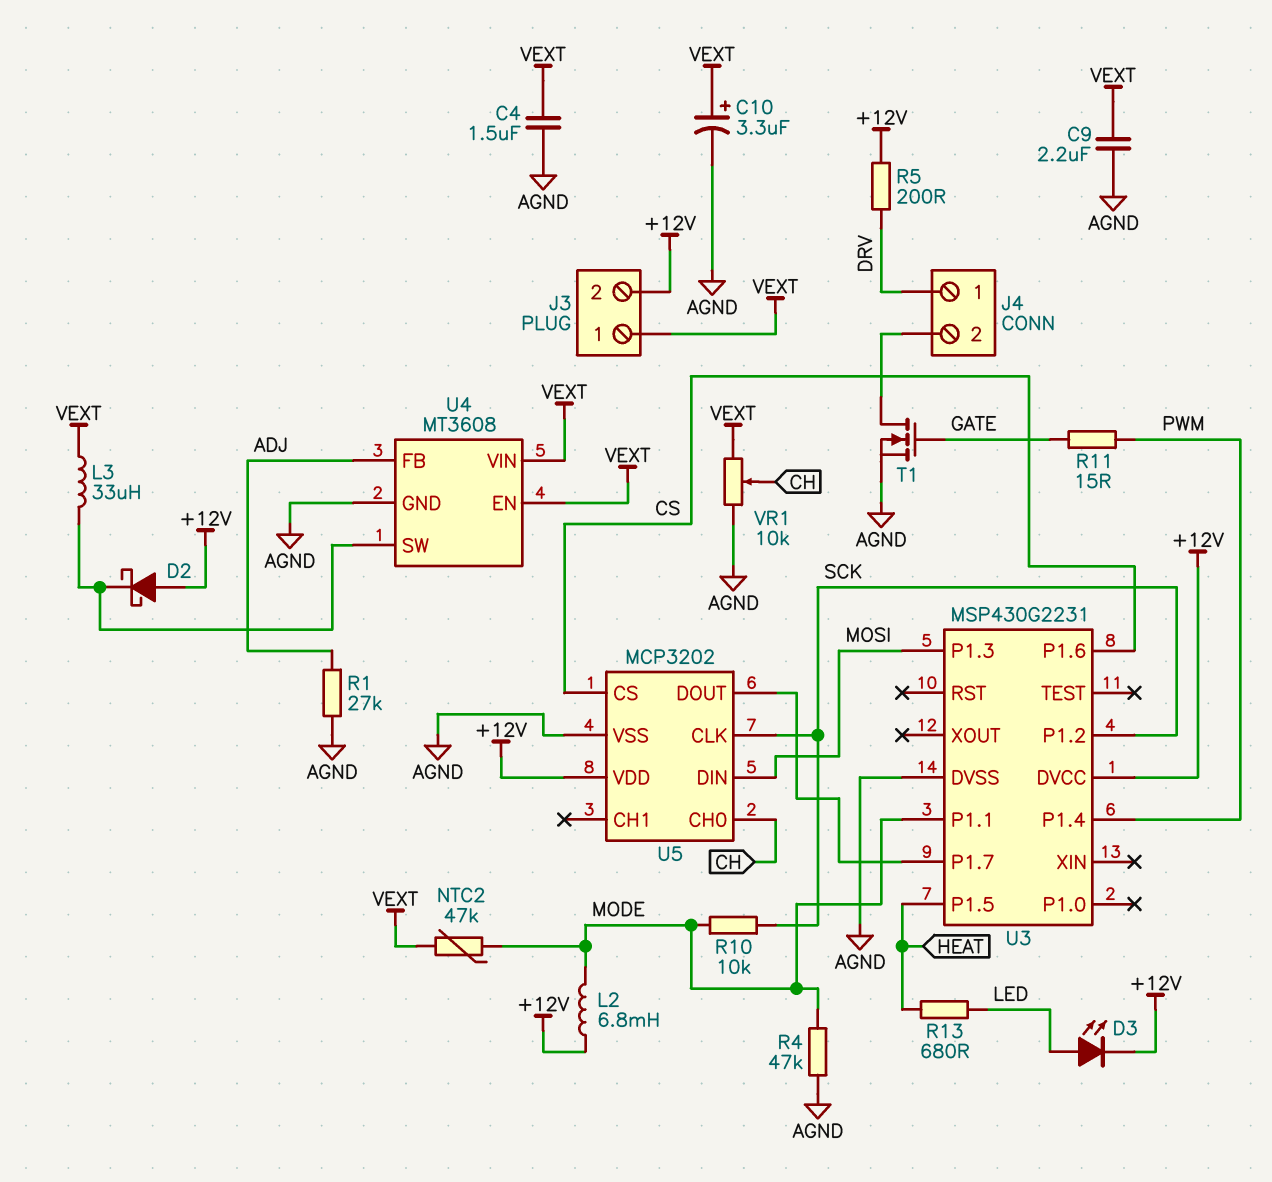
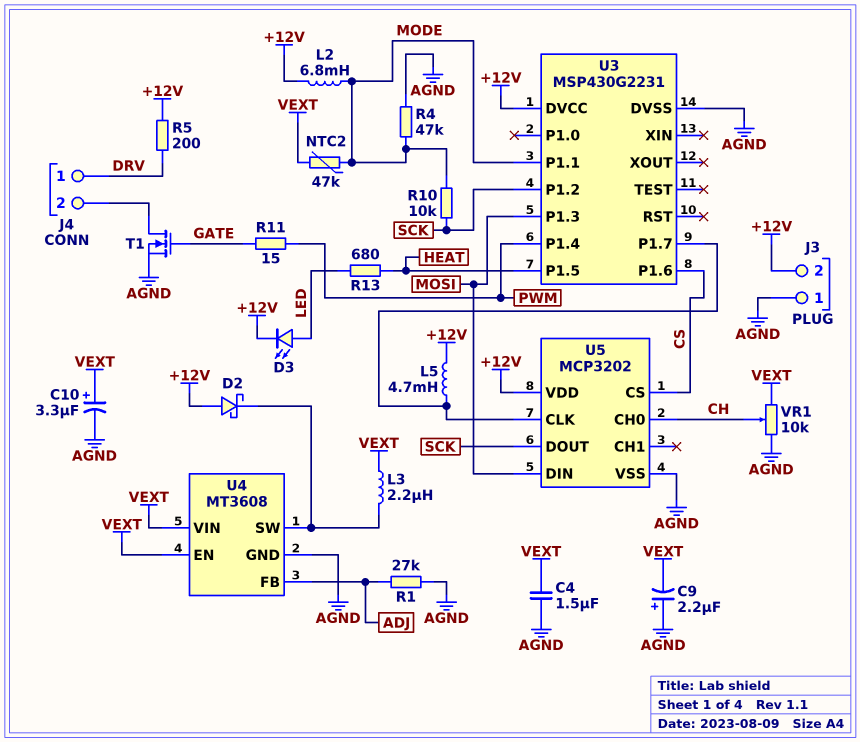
C9: 2.2uF (AGND, VEXT) -> 2.2uF (plus AGND, minus VEXT)
J3 pin 1: VEXT -> AGND
L3: 33uH (U4/SW, VEXT) -> 2.2uH (U4/SW, VEXT)
L5: none -> 4.7mH (+12V, U3/P1.7)
U5 pin CLK: SCK -> U3/P1.7
U5 pin DOUT: U3/P1.7 -> SCK

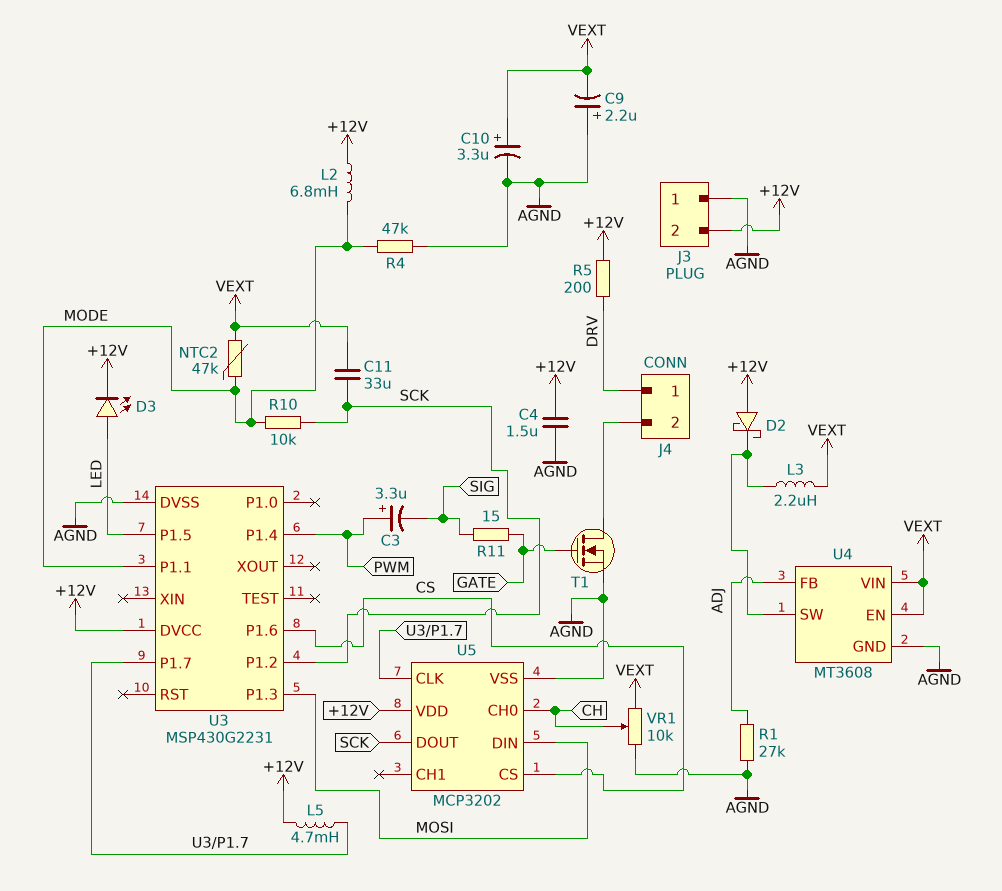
C3: none -> 3.3uF (plus PWM, minus SIG)
C4: 1.5uF (AGND, VEXT) -> 1.5uF (+12V, AGND)
C11: none -> 33uF (SCK, VEXT)
R11: 15 (GATE, PWM) -> 15 (GATE, SIG)
R13: 680 (HEAT, LED) -> none
U3 pin P1.5: HEAT -> LED

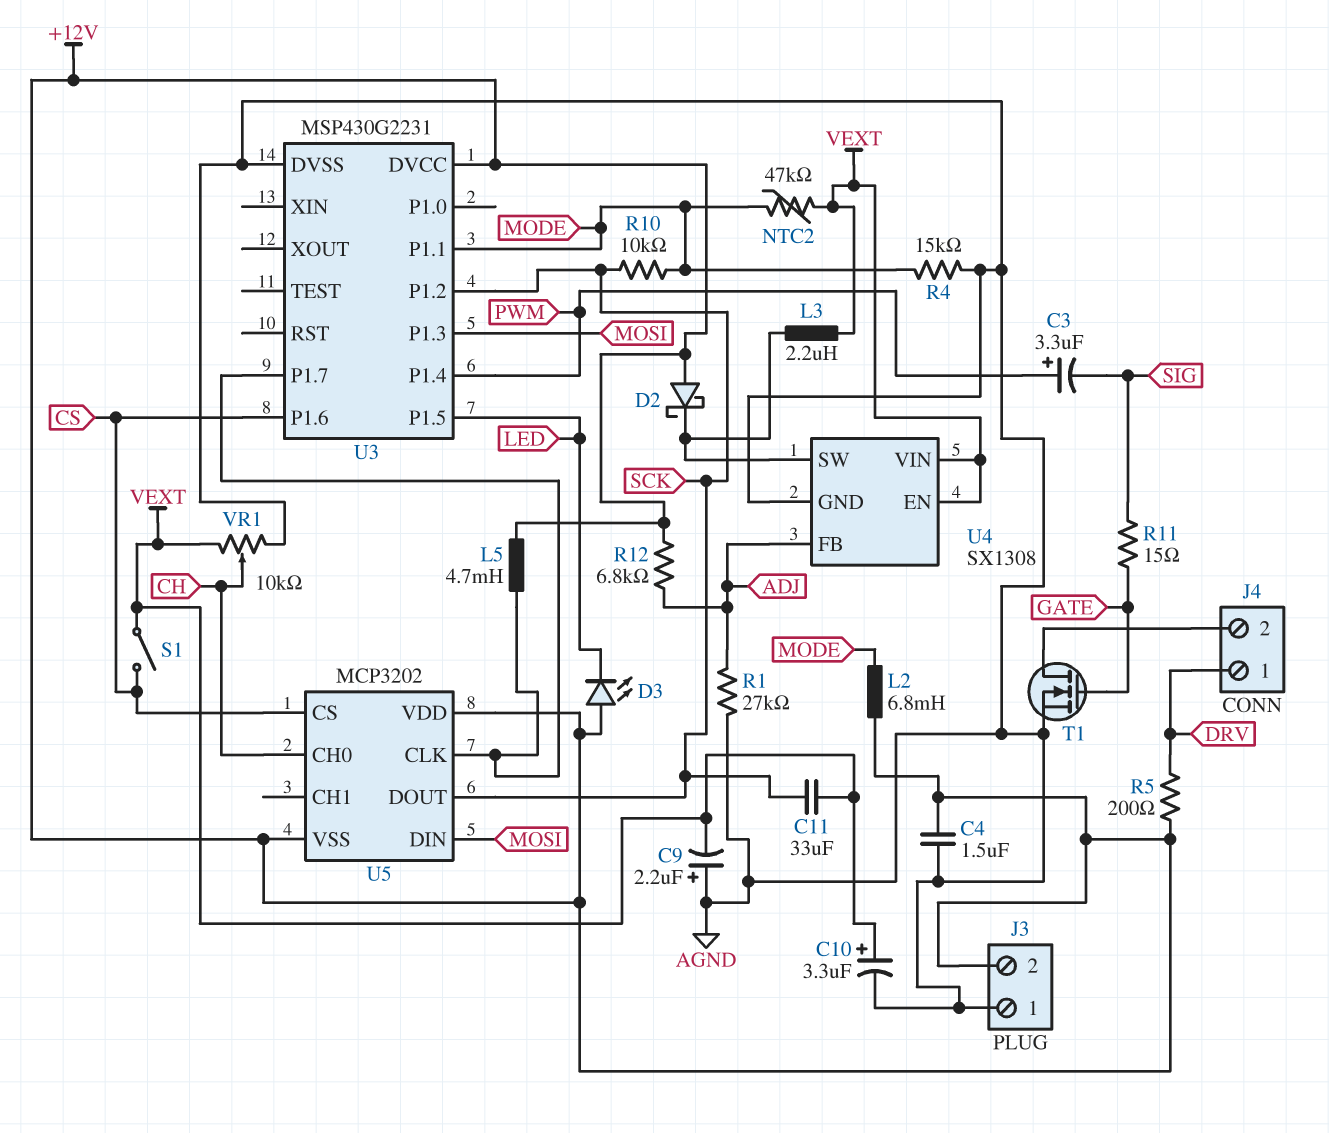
D3: LED (A LED, K +12V) -> LED (A +12V, K LED)
R4: 47k (AGND, MODE) -> 15k (AGND, MODE)
R12: none -> 6.8k (+12V, ADJ)
S1: none -> switch (CS, VEXT)
U4: MT3608 -> SX1308
U5 pin VSS: AGND -> +12V

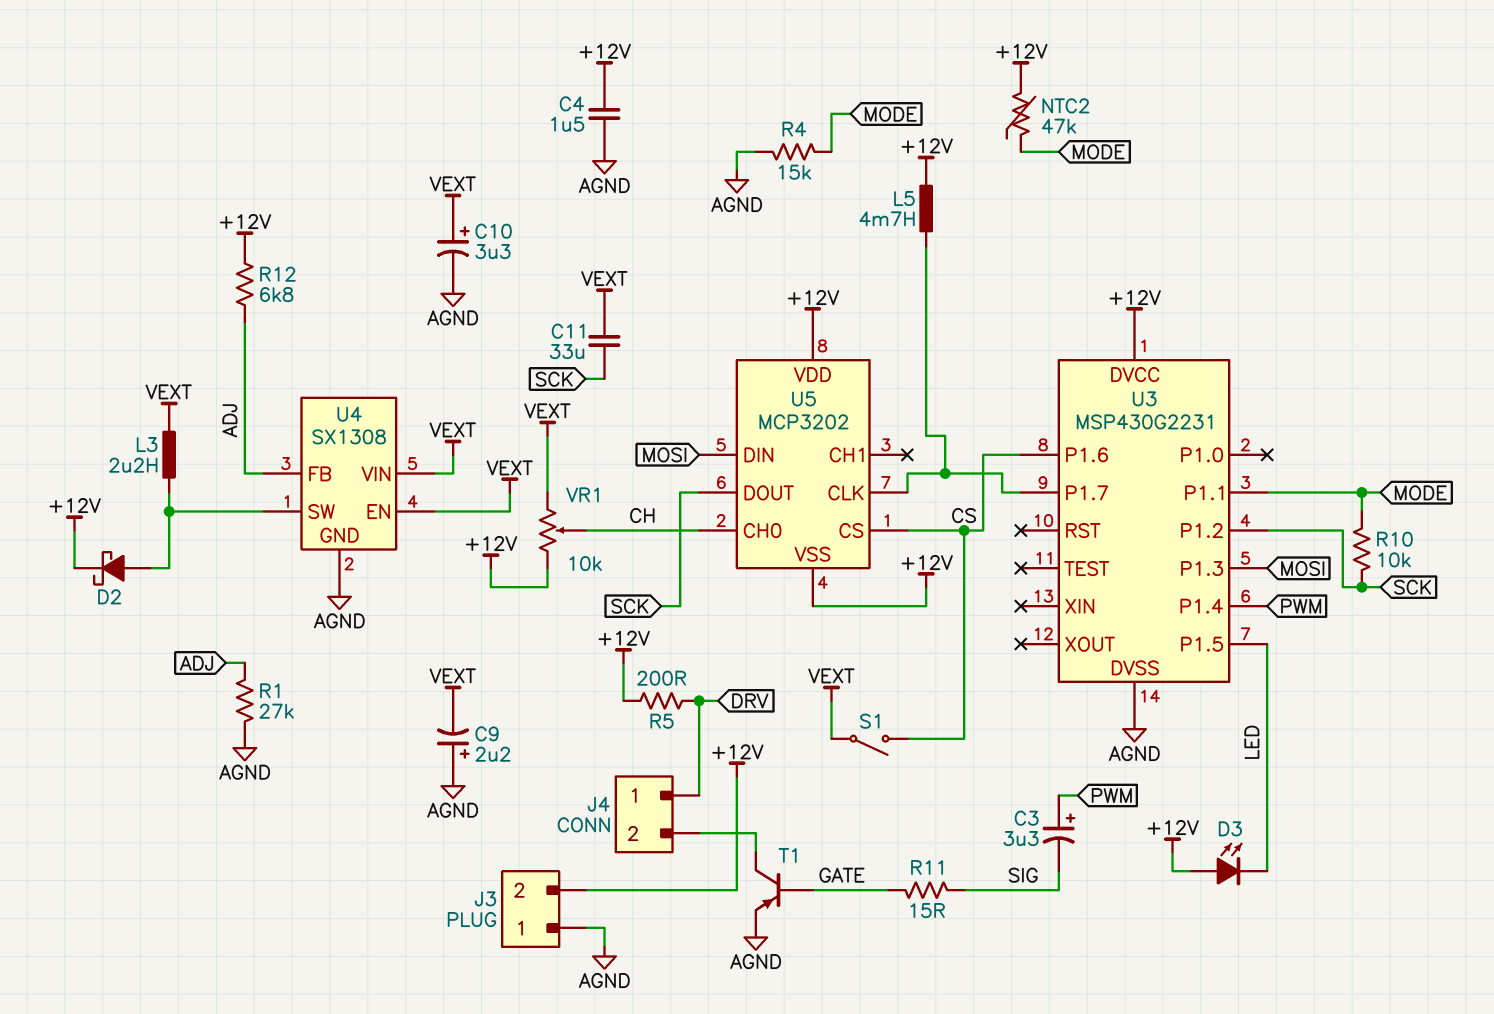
D2: schottky (A +12V, K U4/SW) -> schottky (A U4/SW, K +12V)
L2: 6.8mH (+12V, MODE) -> none
NTC2: 47k (MODE, VEXT) -> 47k (+12V, MODE)
T1: NMOS (G GATE, D J4/2, S AGND) -> PNP (B GATE, C J4/2, E AGND)
VR1: 10k (AGND, VEXT, wiper CH) -> 10k (+12V, VEXT, wiper CH)

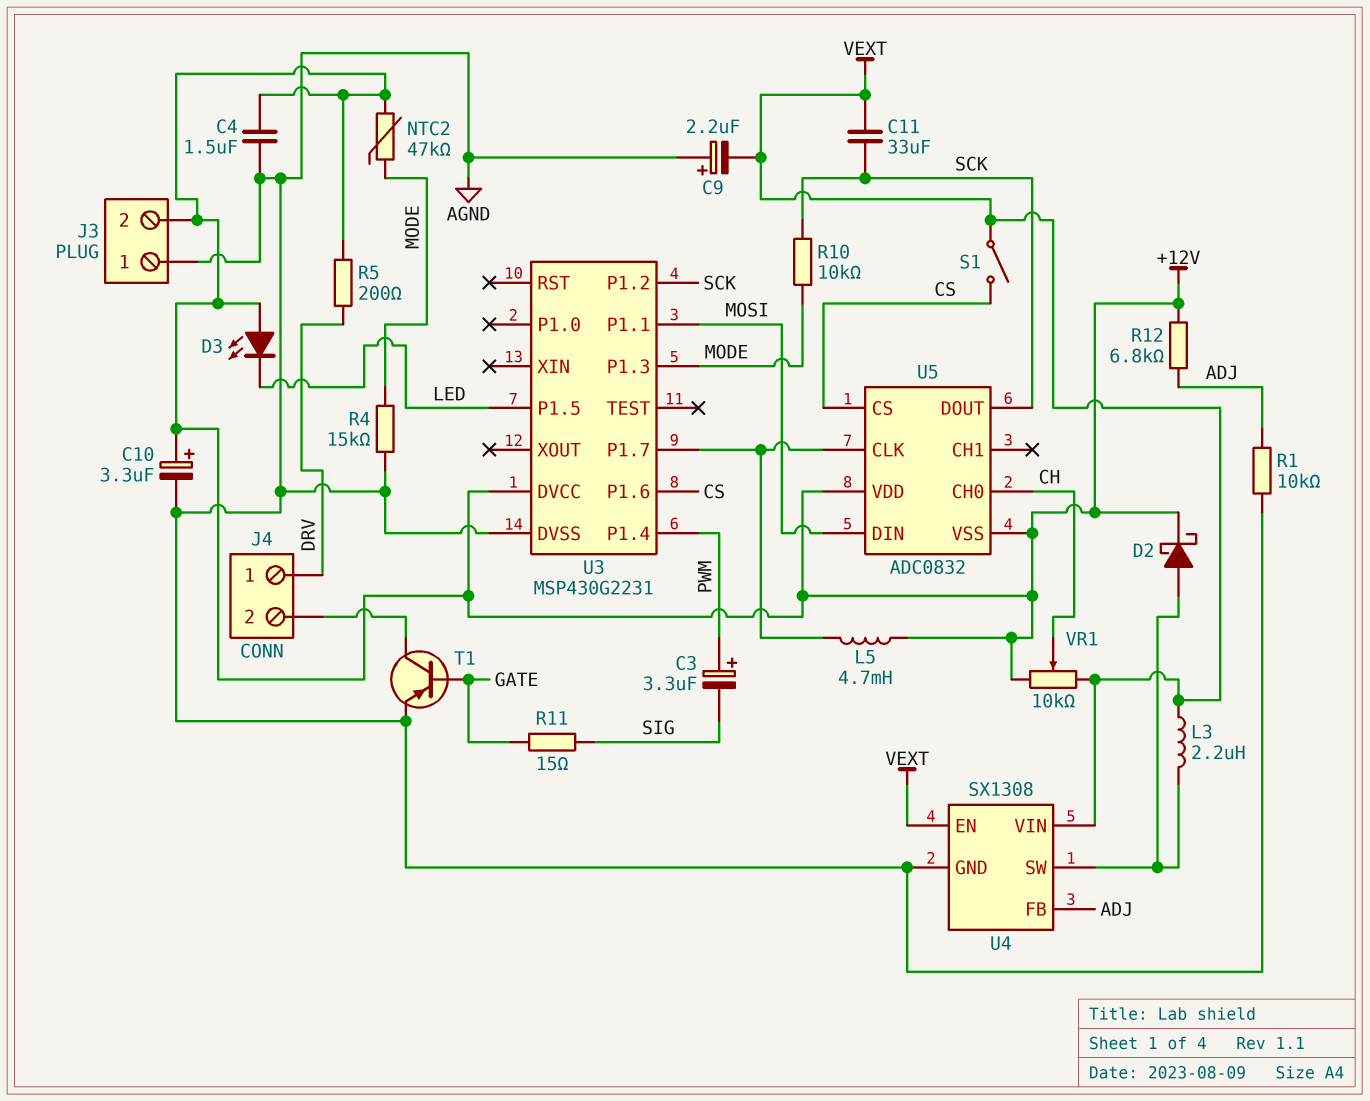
C10: 3.3uF (plus VEXT, minus AGND) -> 3.3uF (plus +12V, minus AGND)
R1: 27k (ADJ, AGND) -> 10k (ADJ, AGND)
U3 pin P1.1: MODE -> MOSI
U3 pin P1.3: MOSI -> MODE
U5: MCP3202 -> ADC0832

